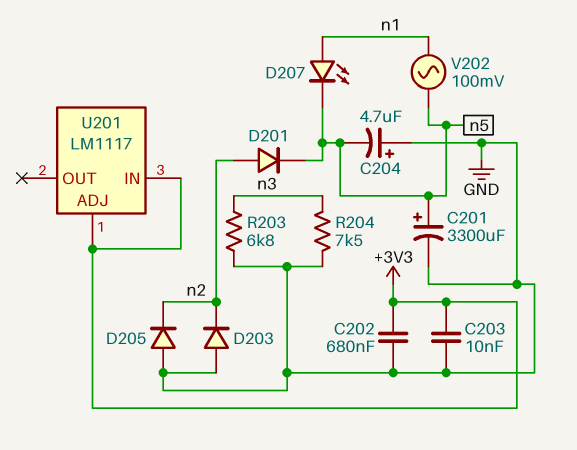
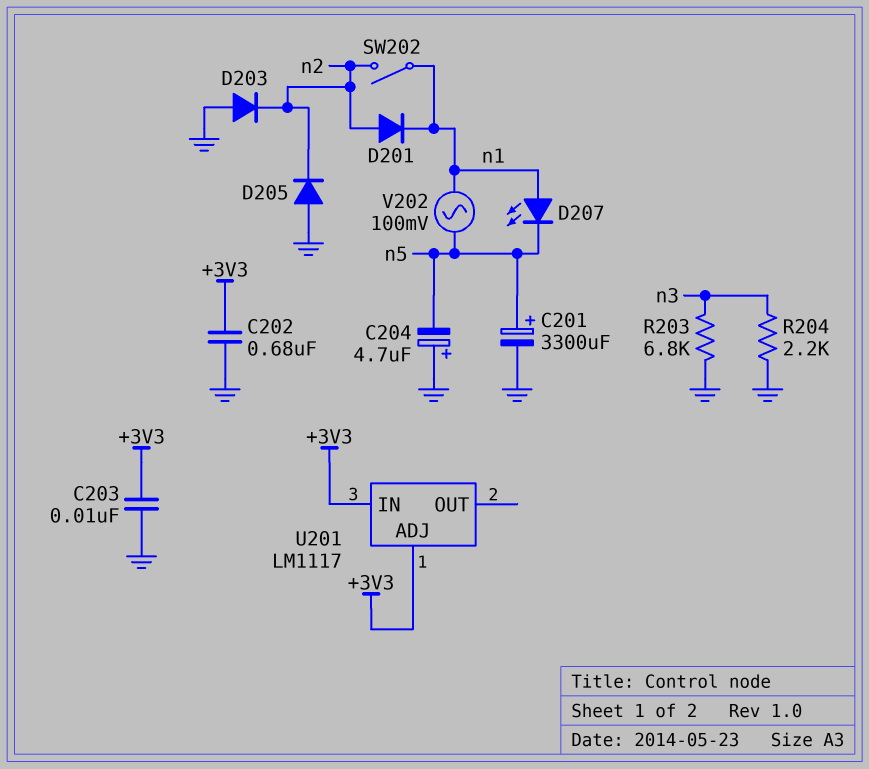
D201: diode (A n2, K n5) -> diode (A n2, K n1)
R204: 7.5k (GND, n3) -> 2.2k (GND, n3)
SW202: none -> switch (n1, n2)

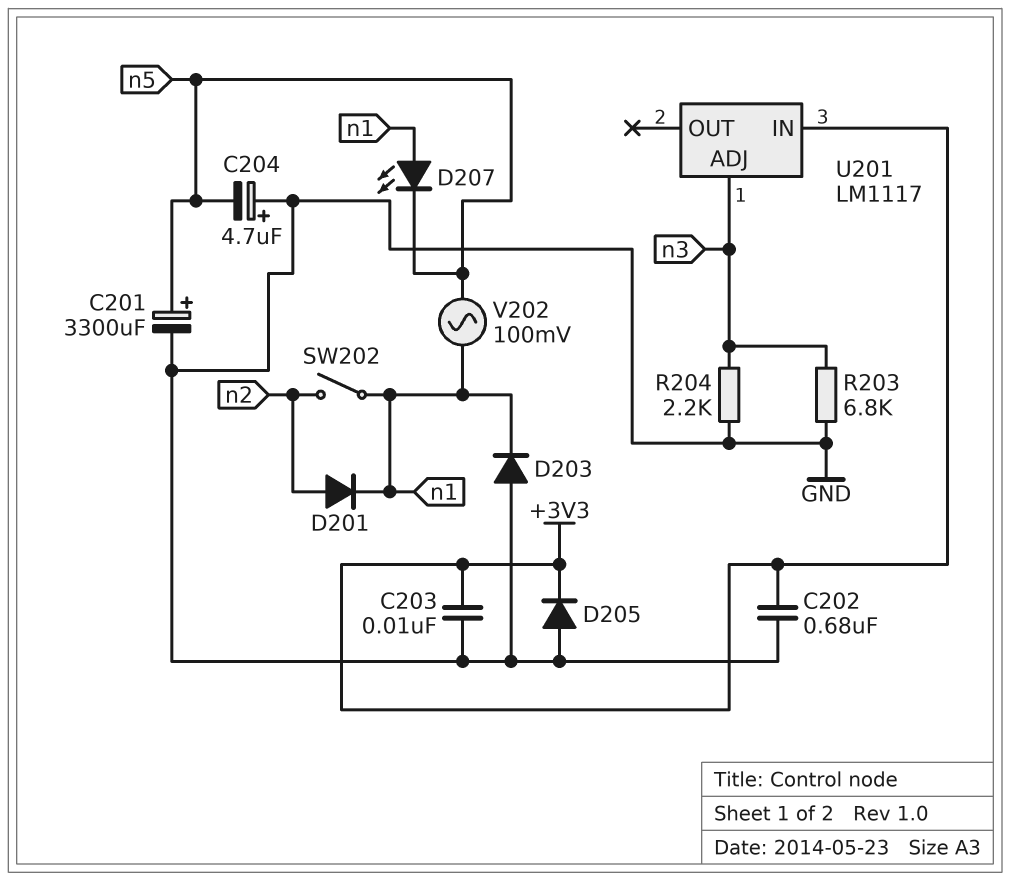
D203: diode (A GND, K n2) -> diode (A GND, K n1)
D205: diode (A GND, K n2) -> diode (A GND, K +3V3)
U201 pin ADJ: +3V3 -> n3

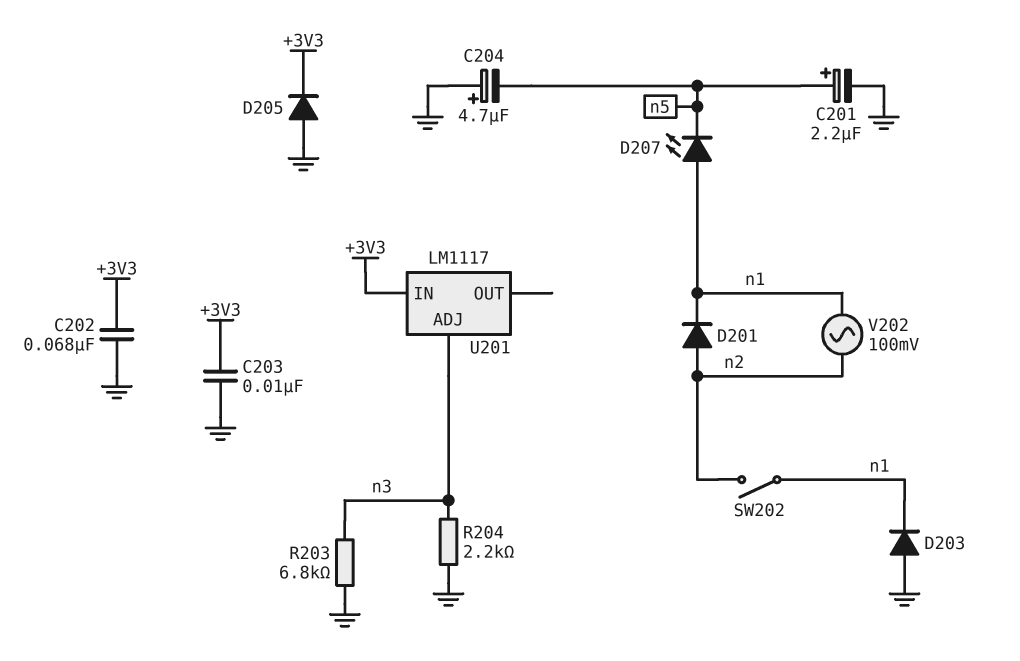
C201: 3300uF (plus n5, minus GND) -> 2.2uF (plus n5, minus GND)
C202: 680nF (+3V3, GND) -> 68nF (+3V3, GND)
V202: AC 100mV (n1, n5) -> AC 100mV (n1, n2)

